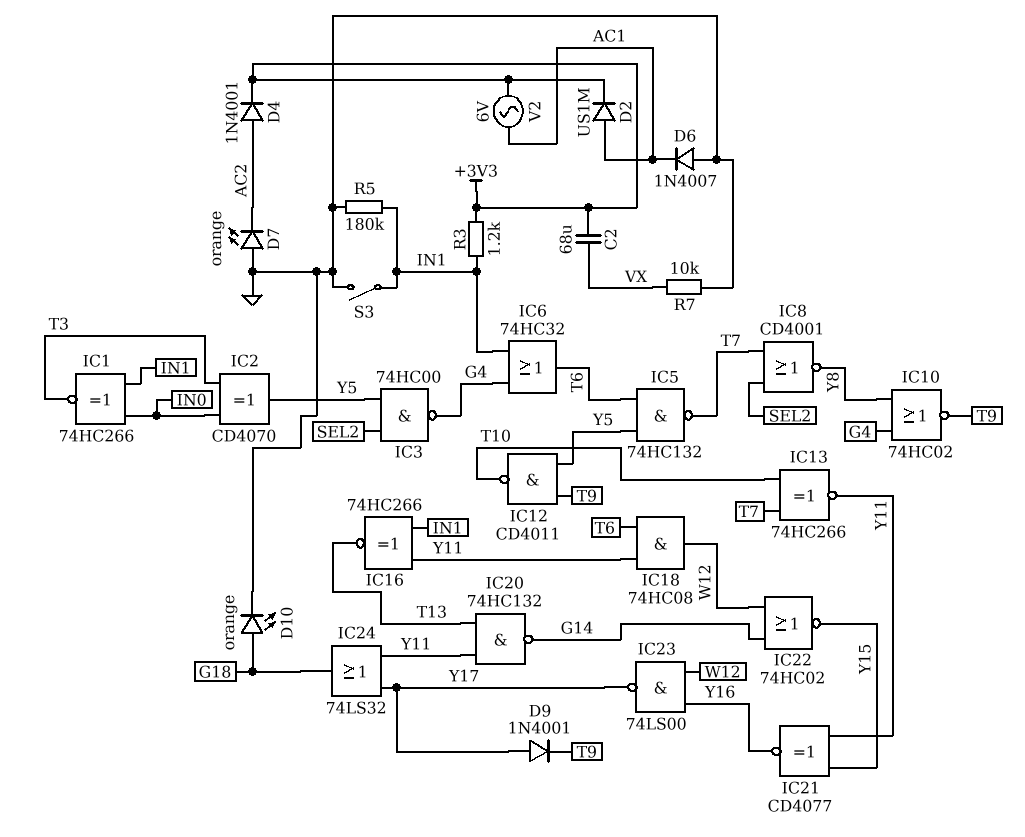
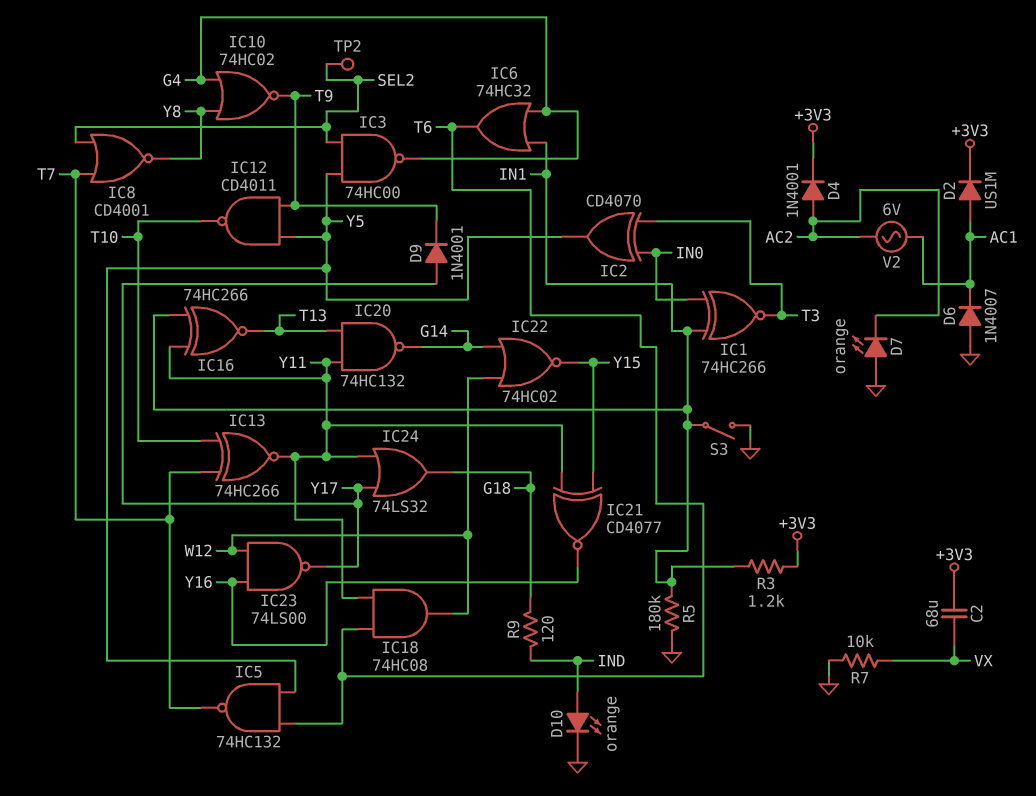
D10: LED orange (A G18, K GND) -> LED orange (A IND, K GND)
R9: none -> 120 (G18, IND)
TP2: none -> test point (SEL2)
V2: AC 6V (+3V3, AC1) -> AC 6V (AC1, AC2)

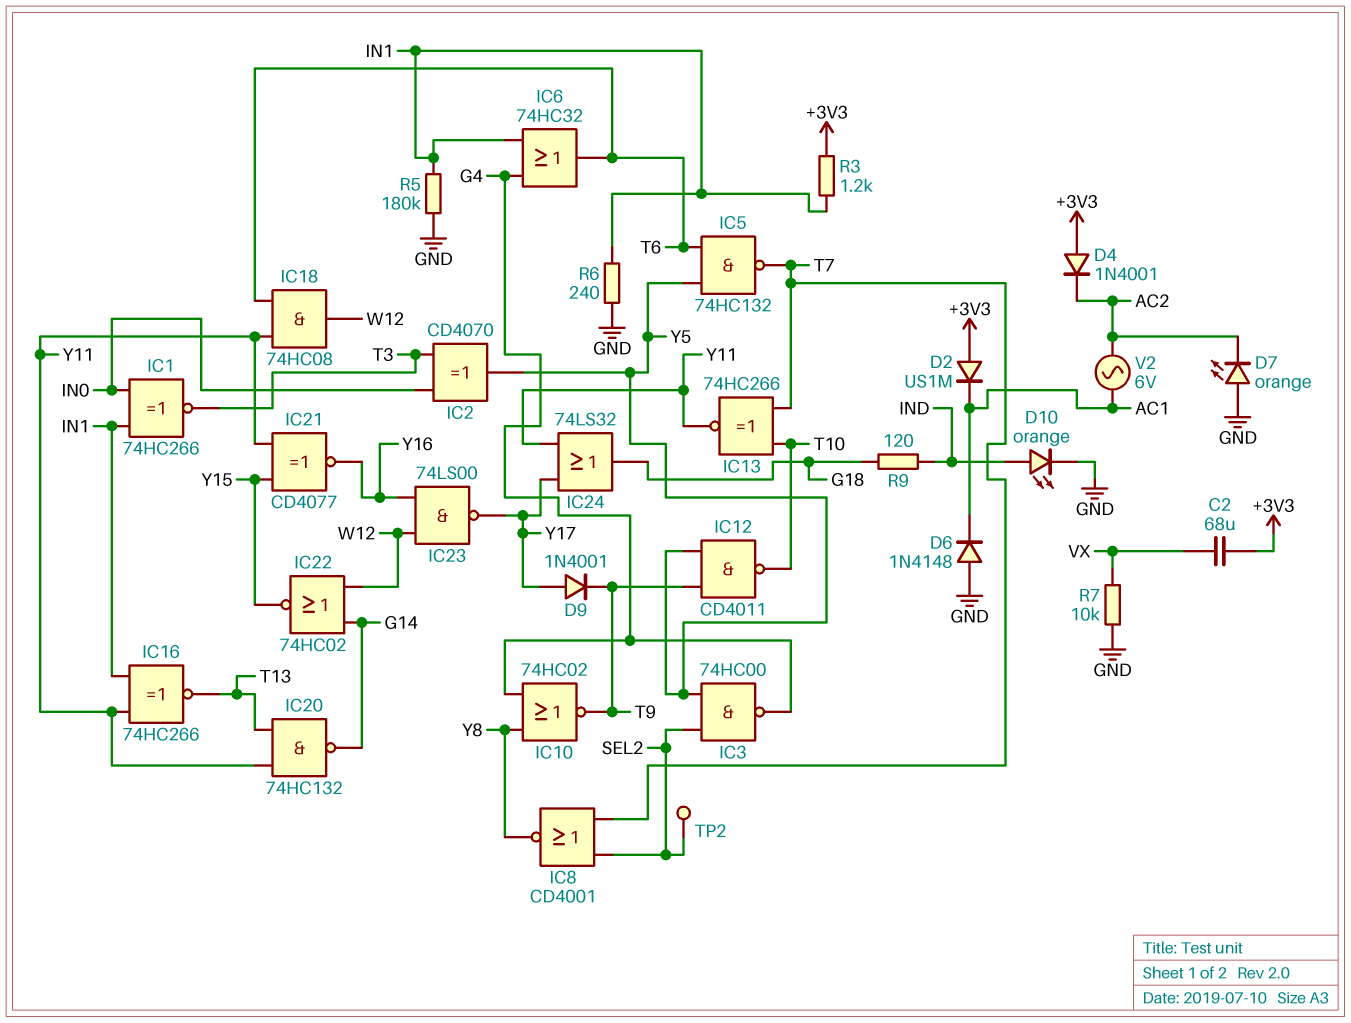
D2: diode US1M (A AC1, K +3V3) -> diode US1M (A +3V3, K AC1)
D4: diode 1N4001 (A AC2, K +3V3) -> diode 1N4001 (A +3V3, K AC2)
D6: diode 1N4007 (A GND, K AC1) -> diode 1N4148 (A GND, K AC1)
R6: none -> 240 (GND, IN1)
S3: switch (GND, IN1) -> none

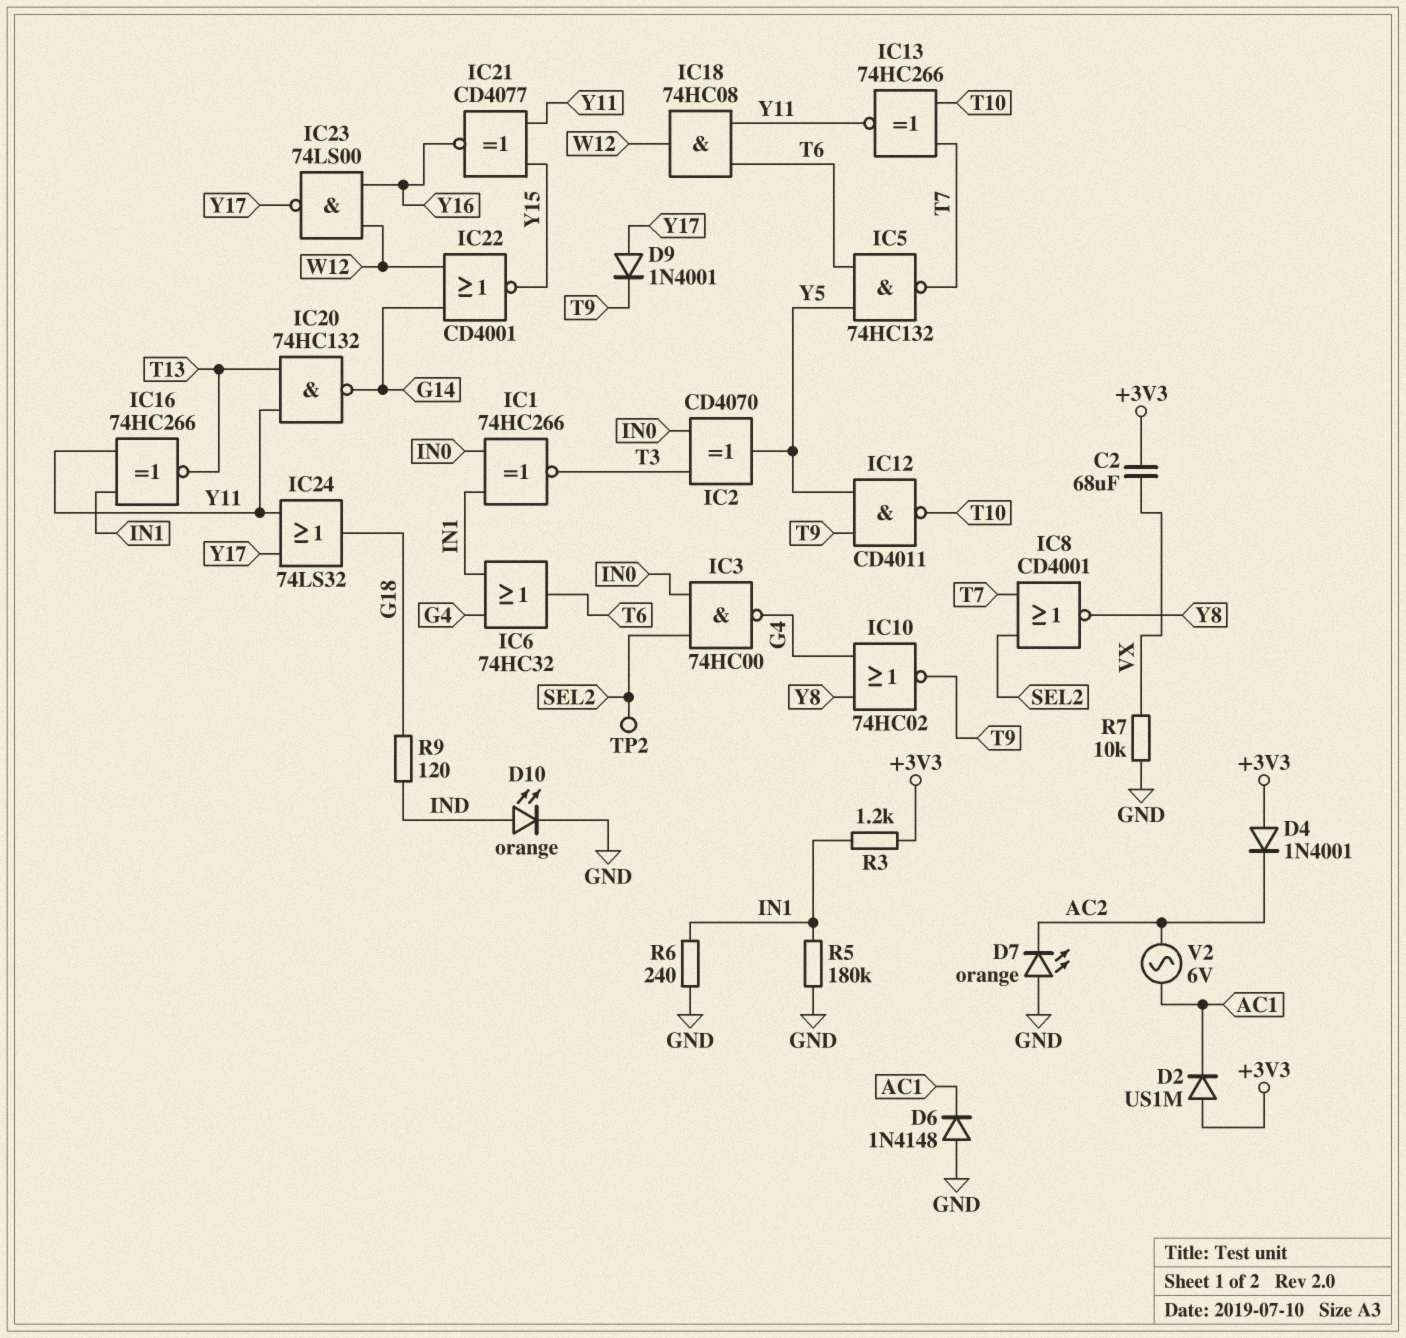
IC3: NAND 74HC00 (in SEL2, in Y5, out G4) -> NAND 74HC00 (in IN0, in SEL2, out G4)
IC22: NOR 74HC02 (in G14, in W12, out Y15) -> NOR CD4001 (in G14, in W12, out Y15)

